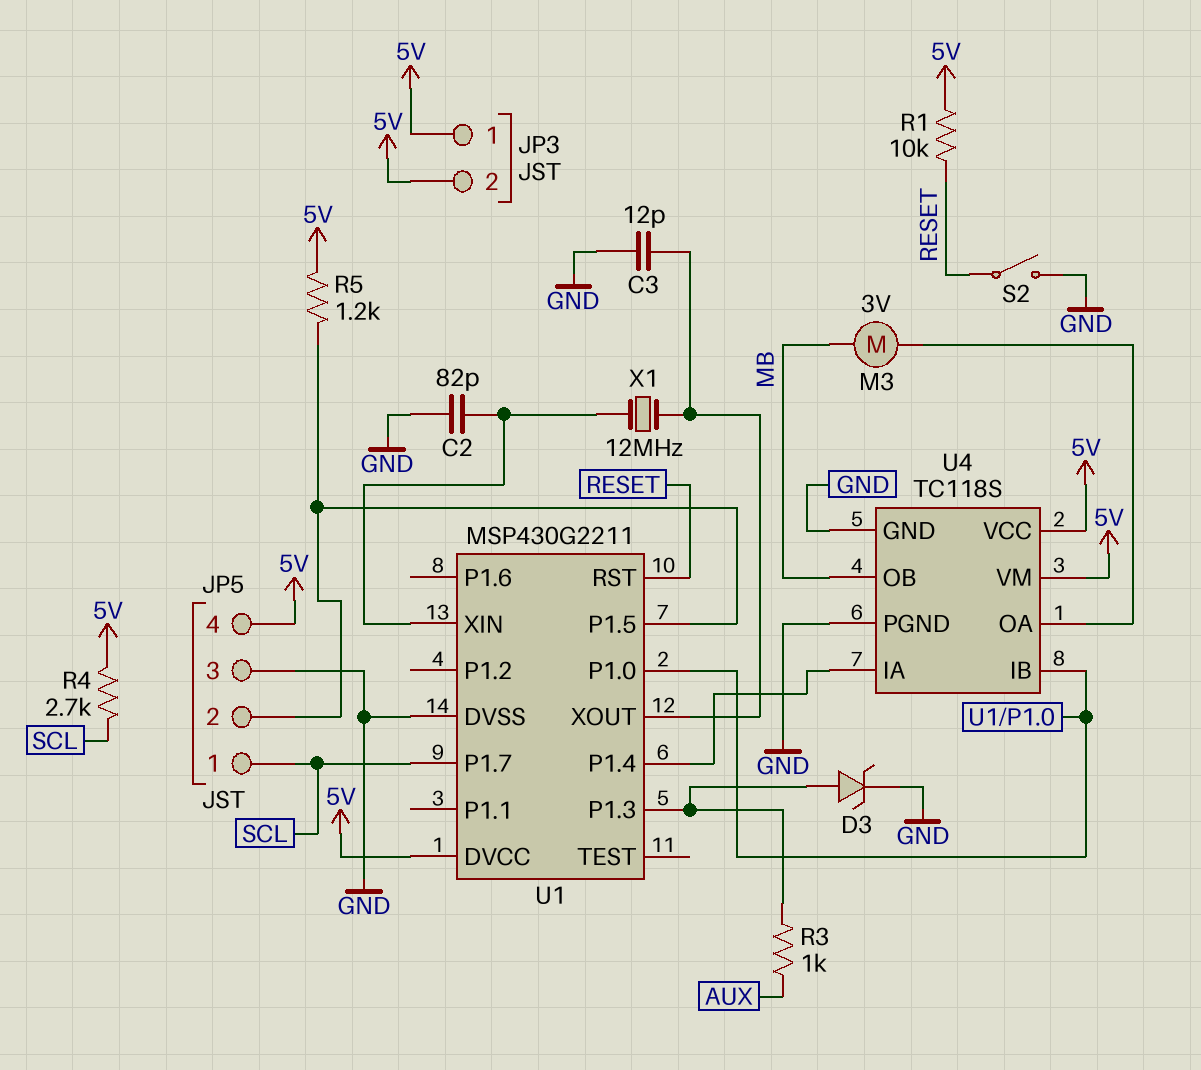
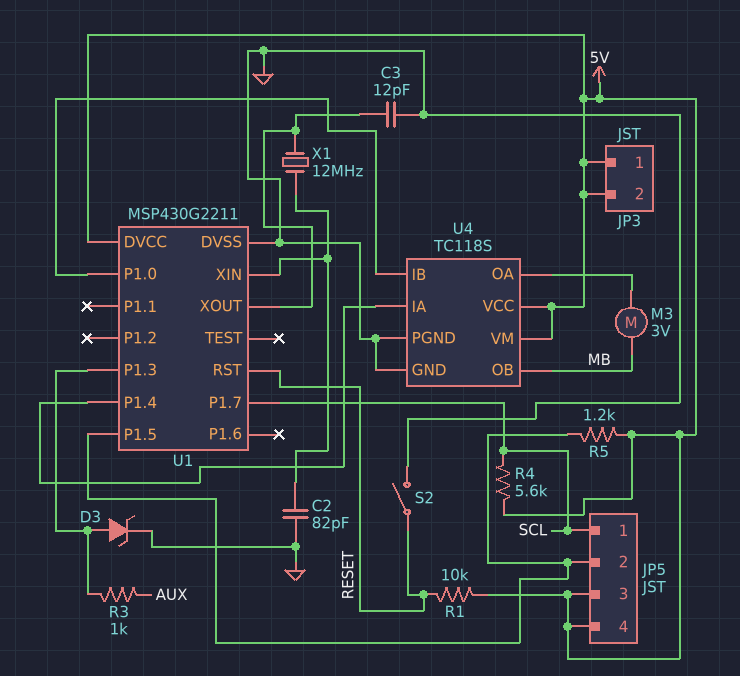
JP5 pin 3: GND -> 5V
R4: 2.7k (5V, SCL) -> 5.6k (5V, SCL)

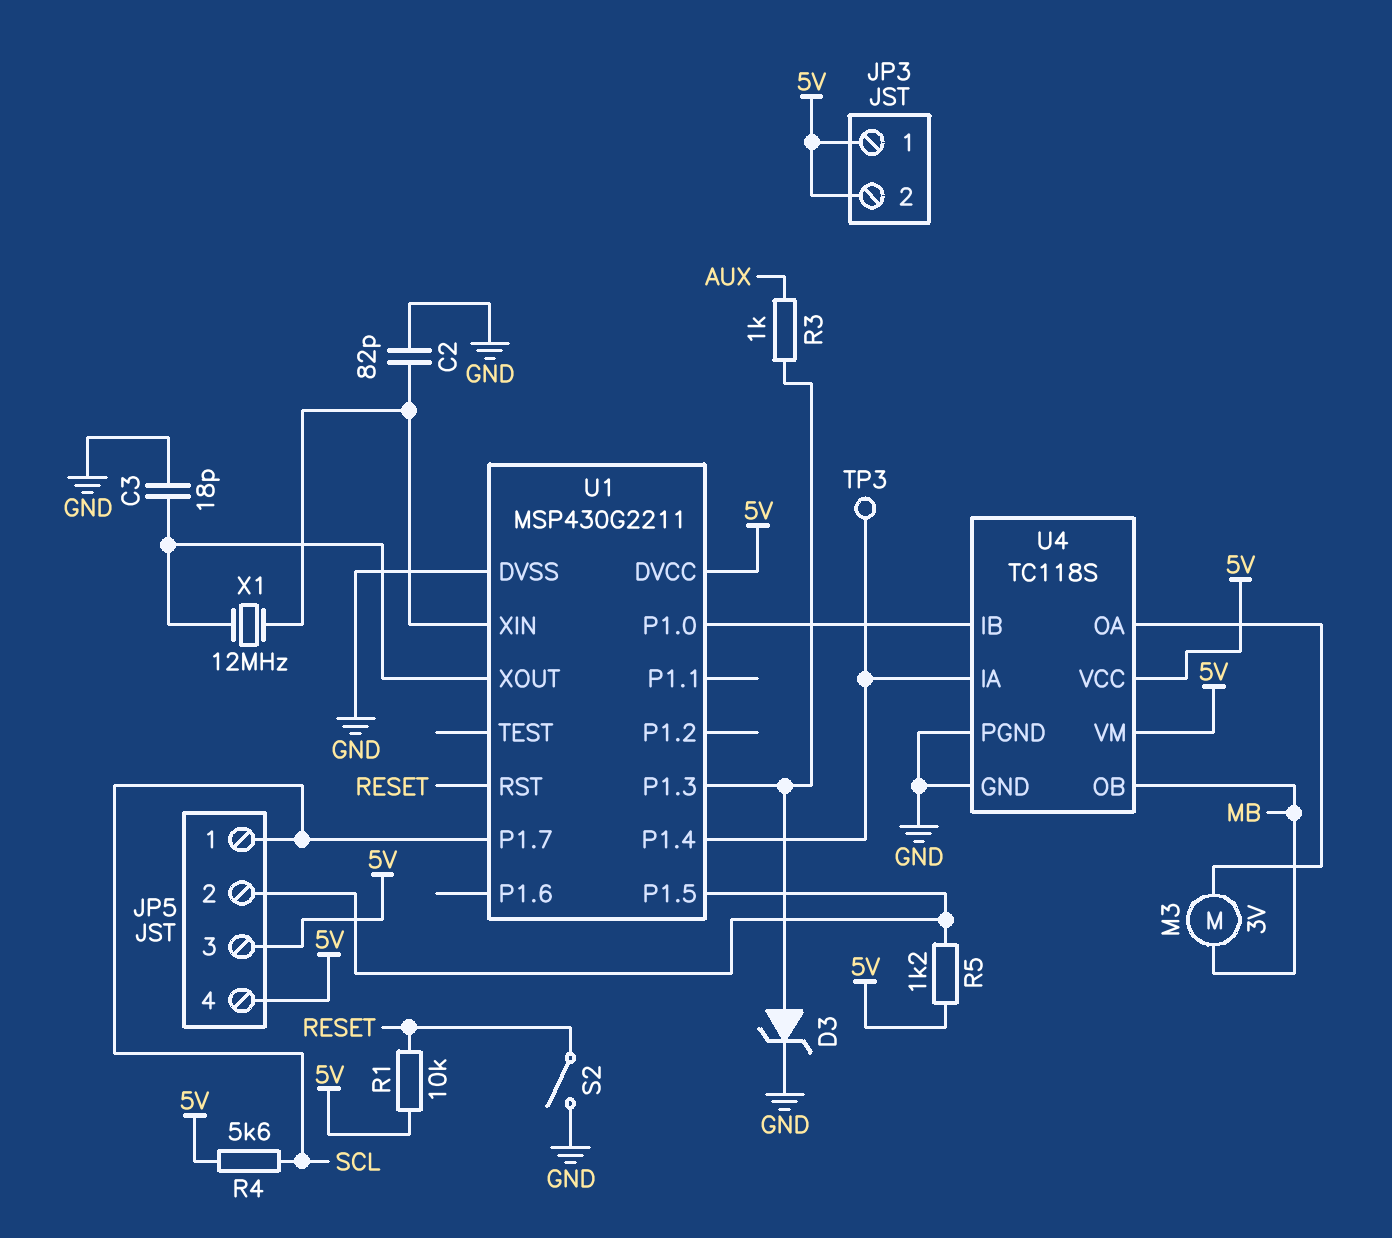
C3: 12pF (GND, U1/XOUT) -> 18pF (GND, U1/XOUT)
TP3: none -> test point (U1/P1.4)

